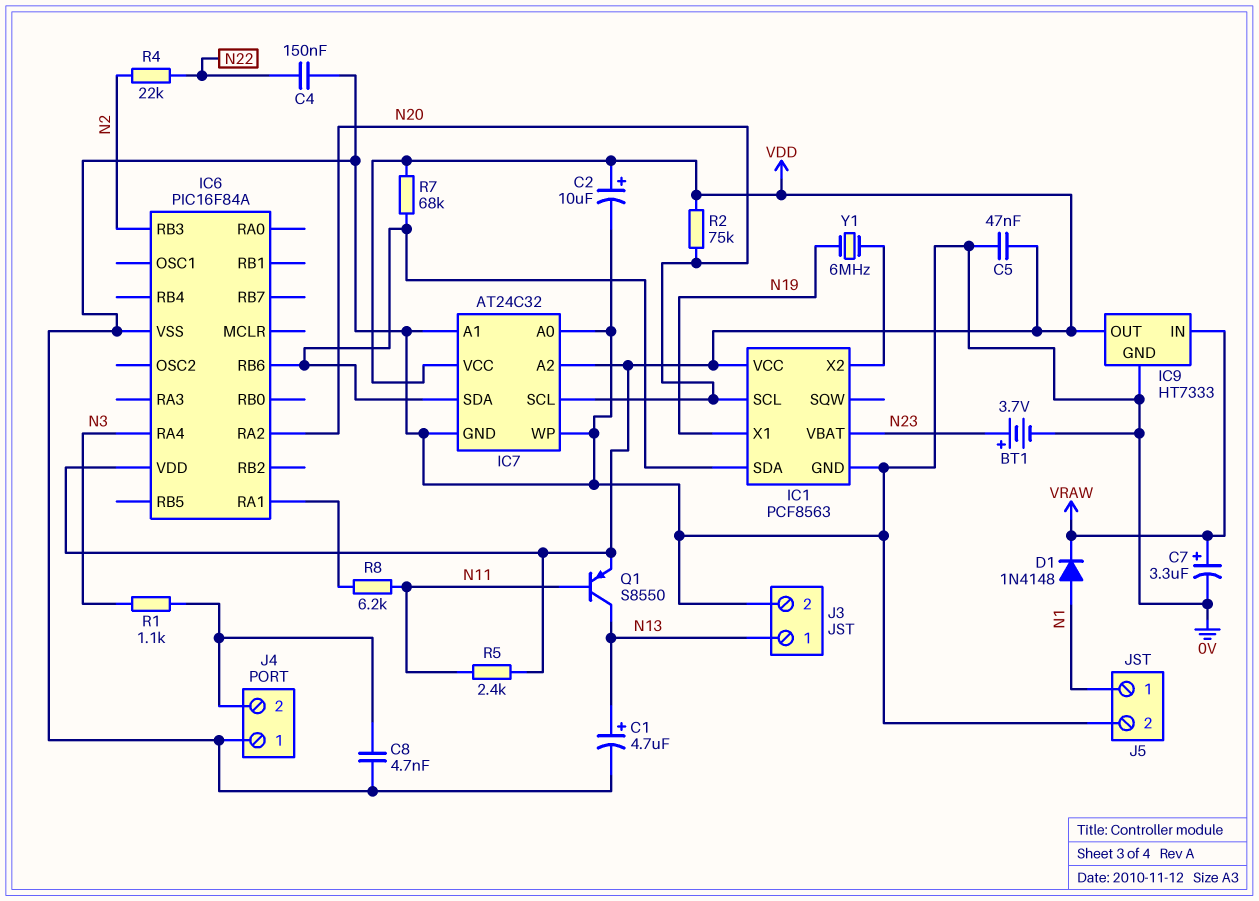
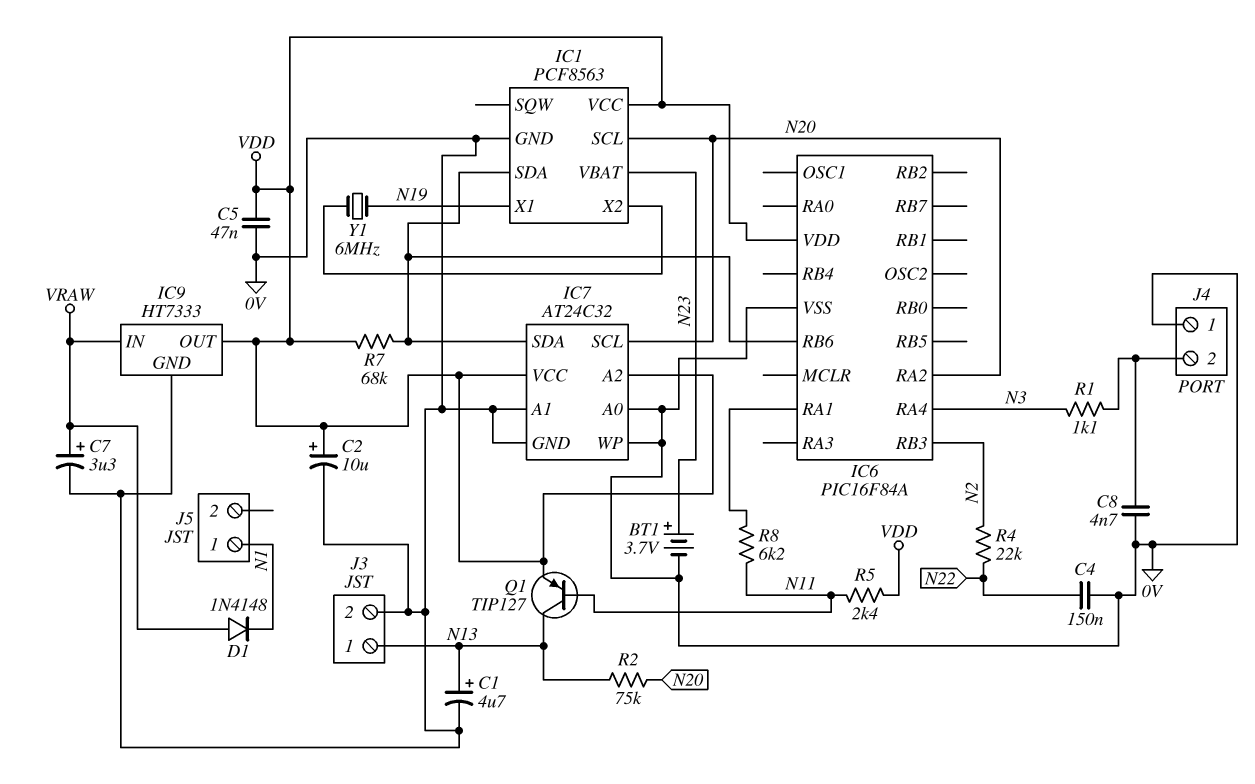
D1: diode 1N4148 (A N1, K VRAW) -> diode 1N4148 (A VRAW, K N1)
J5 pin 2: 0V -> none
Q1: PNP S8550 (B N11, C N13, E VDD) -> PNP TIP127 (B N11, C N13, E VDD)
R2: 75k (N20, VDD) -> 75k (N13, N20)

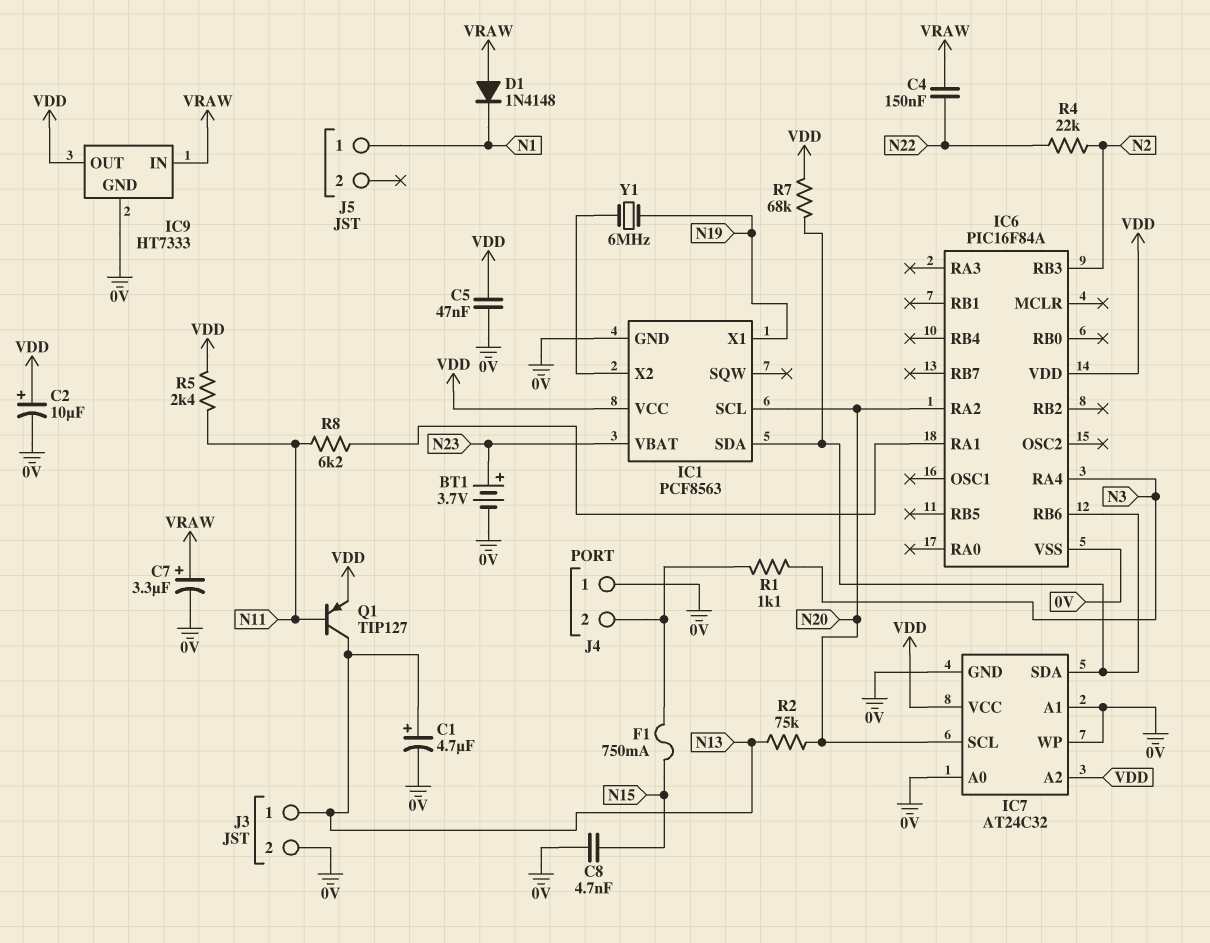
C4: 150nF (0V, N22) -> 150nF (N22, VRAW)
C8: 4.7nF (0V, J4/2) -> 4.7nF (0V, N15)
F1: none -> 750mA (J4/2, N15)

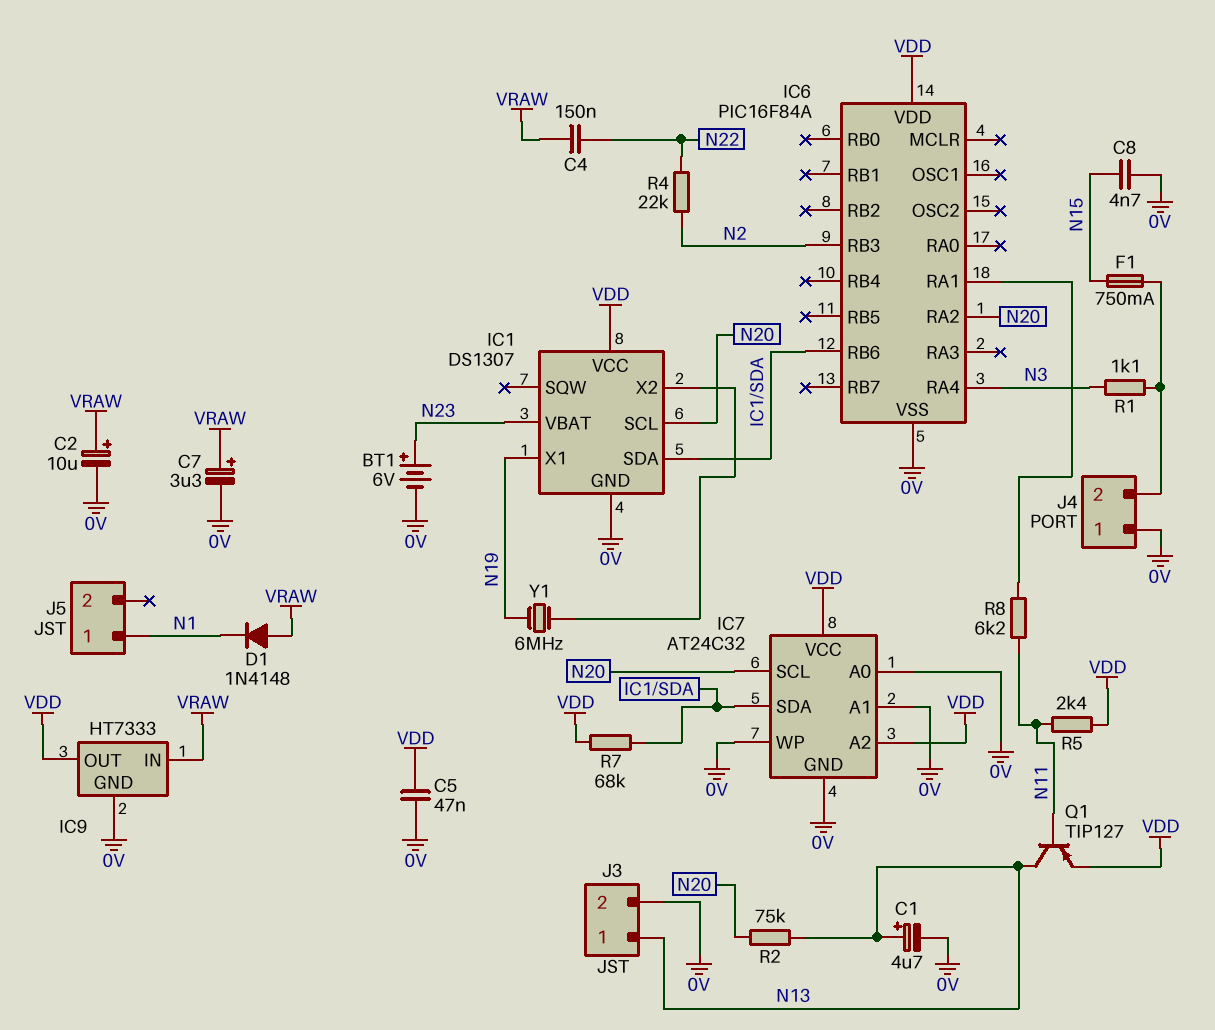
BT1: 3.7V (plus N23, minus 0V) -> 6V (plus N23, minus 0V)
C2: 10uF (plus VDD, minus 0V) -> 10uF (plus VRAW, minus 0V)
IC1: PCF8563 -> DS1307

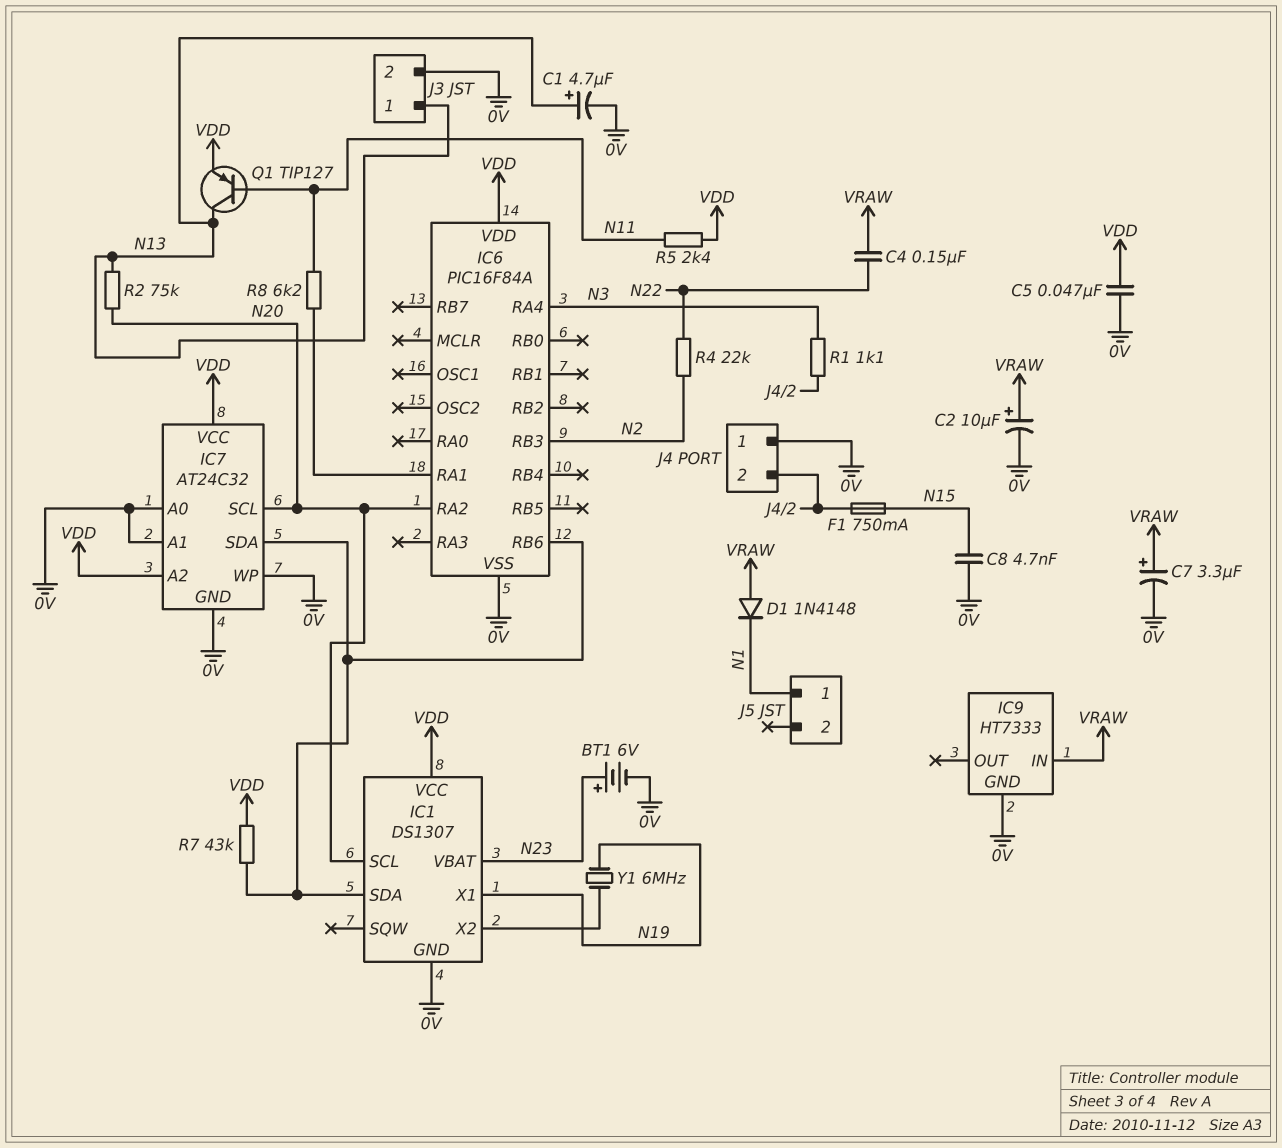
IC9 pin OUT: VDD -> none
R7: 68k (IC1/SDA, VDD) -> 43k (IC1/SDA, VDD)

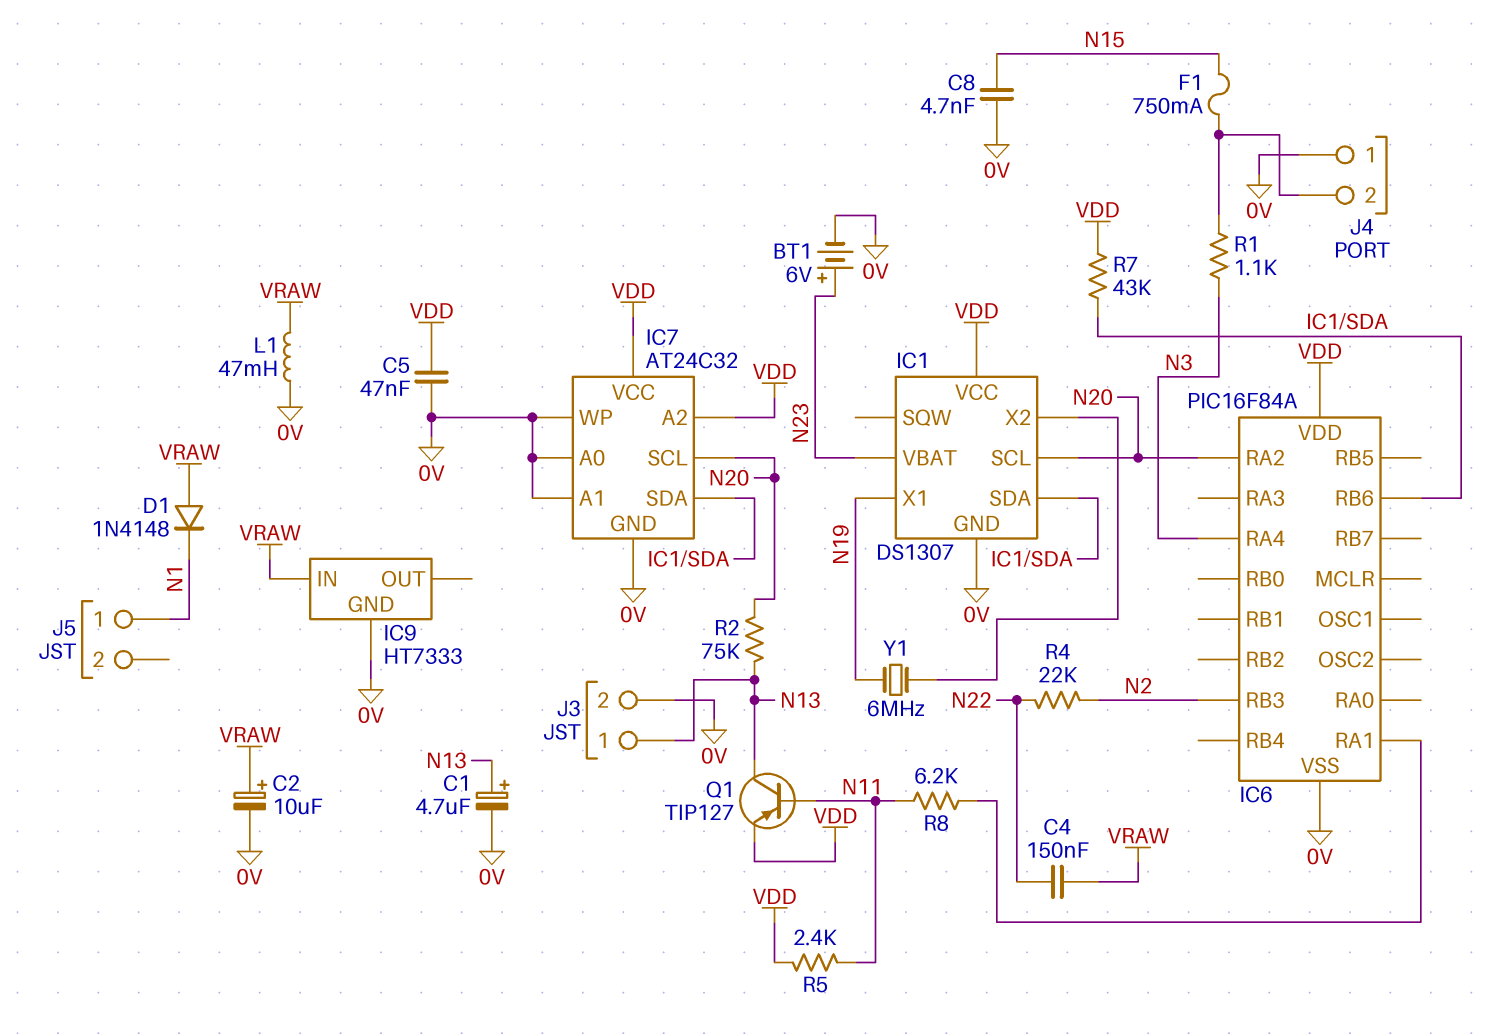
C7: 3.3uF (plus VRAW, minus 0V) -> none
L1: none -> 47mH (0V, VRAW)

